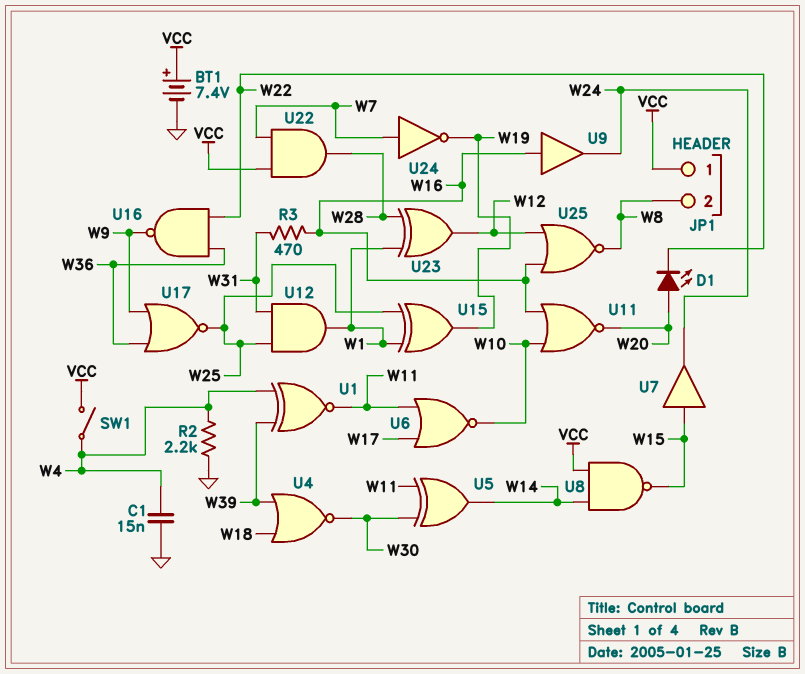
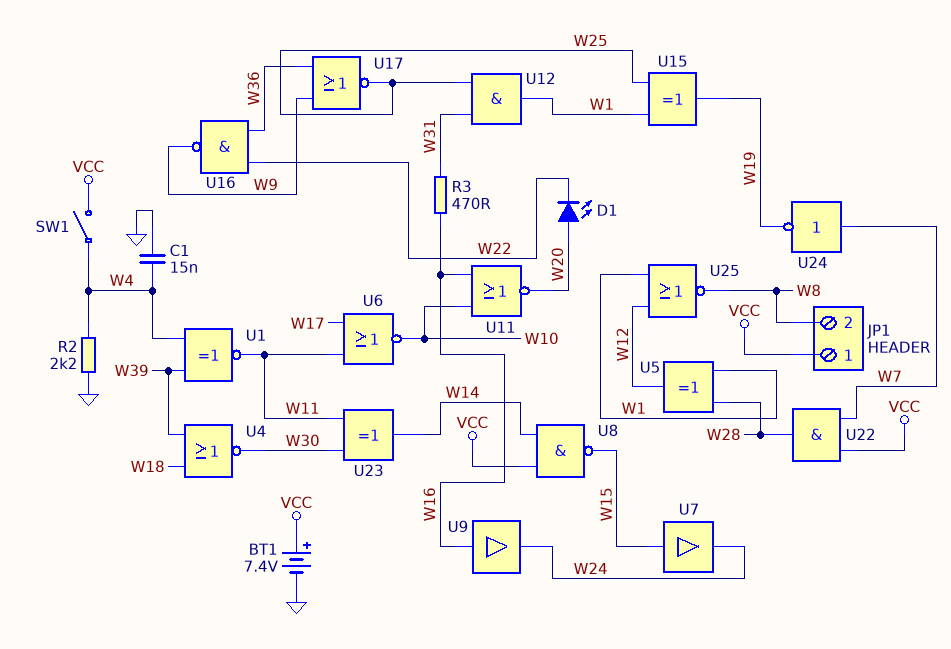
U5: XOR (in W11, in W30, out W14) -> XOR (in W1, in W28, out W12)
U23: XOR (in W1, in W28, out W12) -> XOR (in W11, in W30, out W14)
U25: NOR (in W12, in W16, out W8) -> NOR (in W1, in W12, out W8)

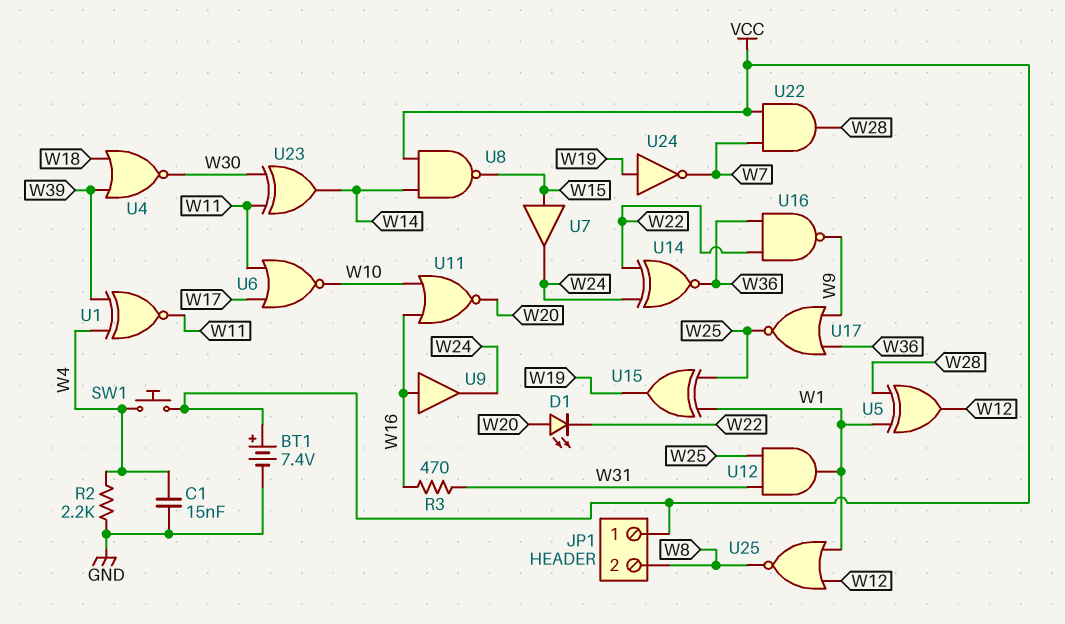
SW1: switch (VCC, W4) -> button (VCC, W4)
U14: none -> XNOR (in W22, in W24, out W36)
U24: NOT (in W7, out W19) -> NOT (in W19, out W7)

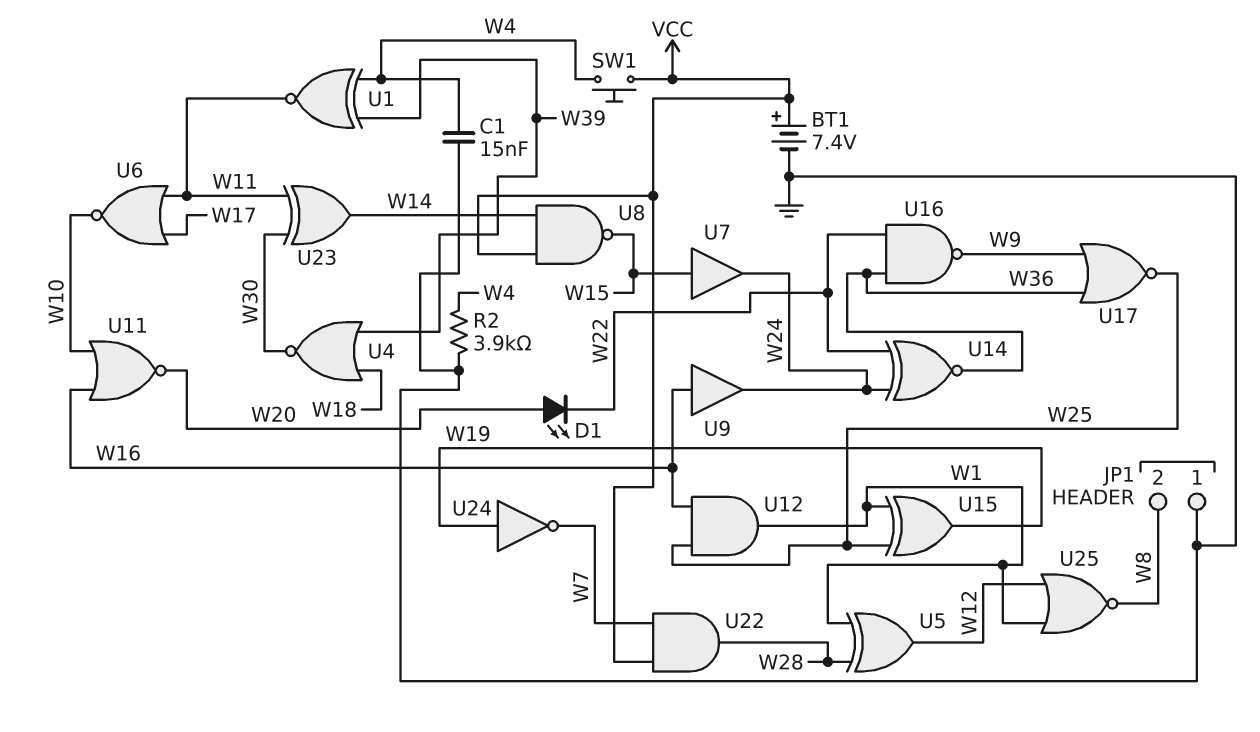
JP1 pin 1: VCC -> GND
R2: 2.2k (GND, W4) -> 3.9k (GND, W4)
R3: 470 (W16, W31) -> none
U12: AND (in W25, in W31, out W1) -> AND (in W16, in W25, out W1)

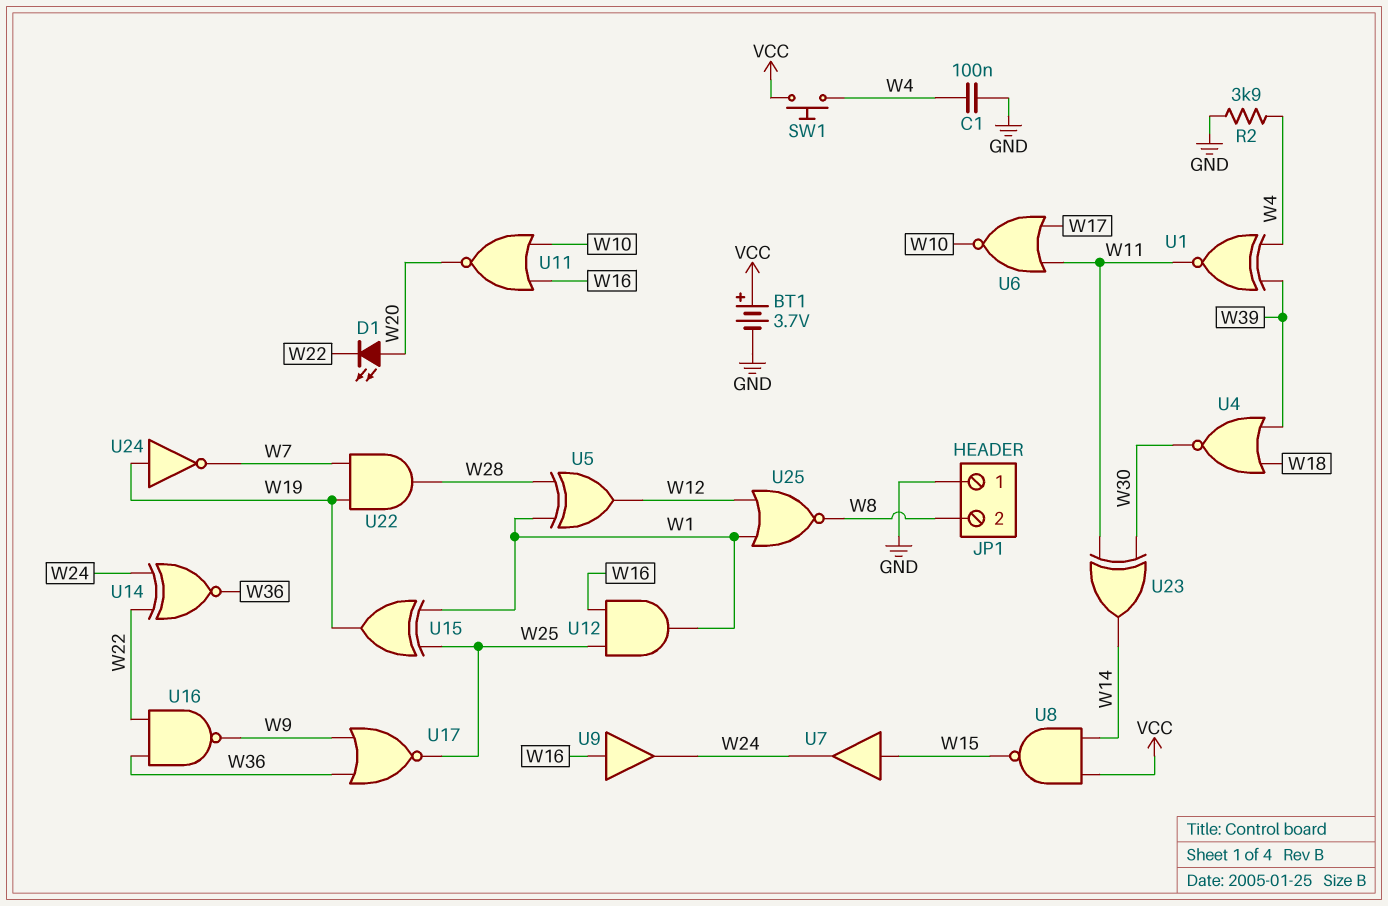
BT1: 7.4V (plus VCC, minus GND) -> 3.7V (plus VCC, minus GND)
C1: 15nF (GND, W4) -> 100nF (GND, W4)
U22: AND (in VCC, in W7, out W28) -> AND (in W7, in W19, out W28)

